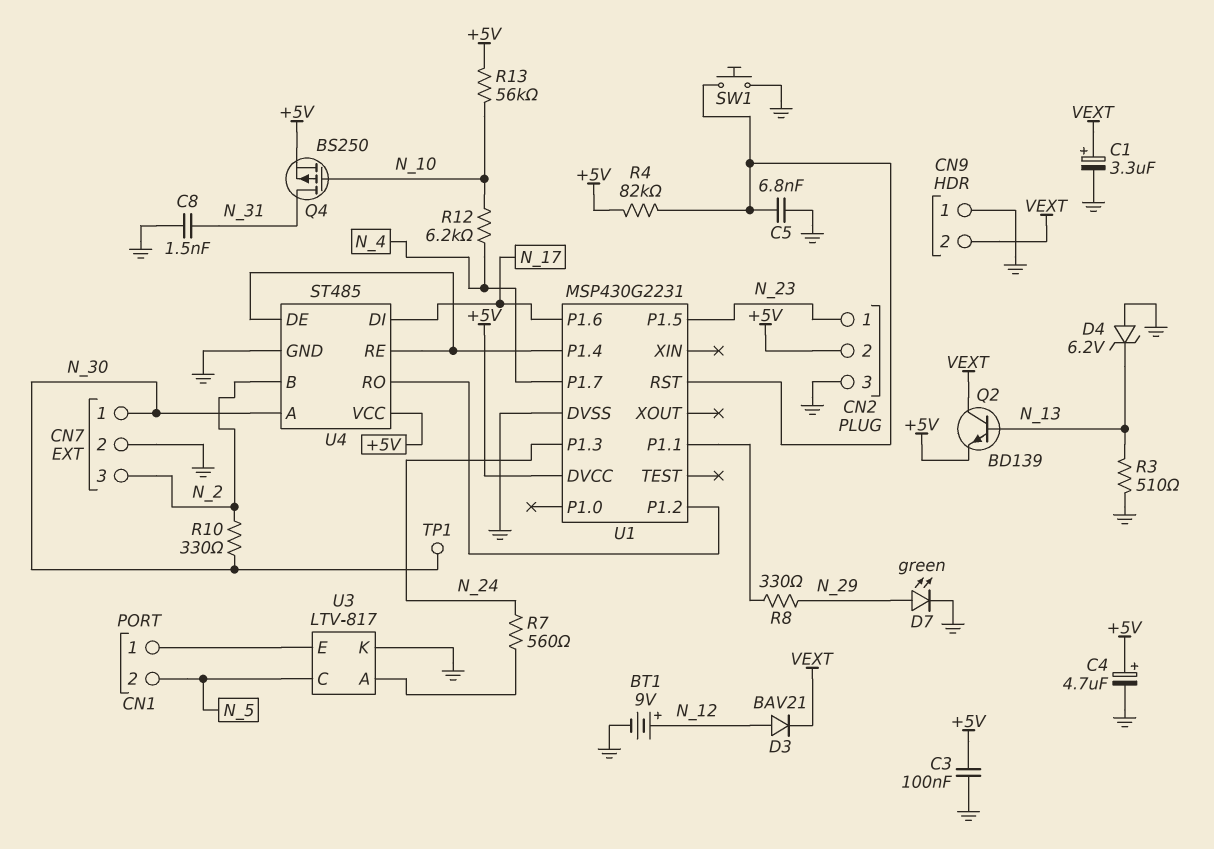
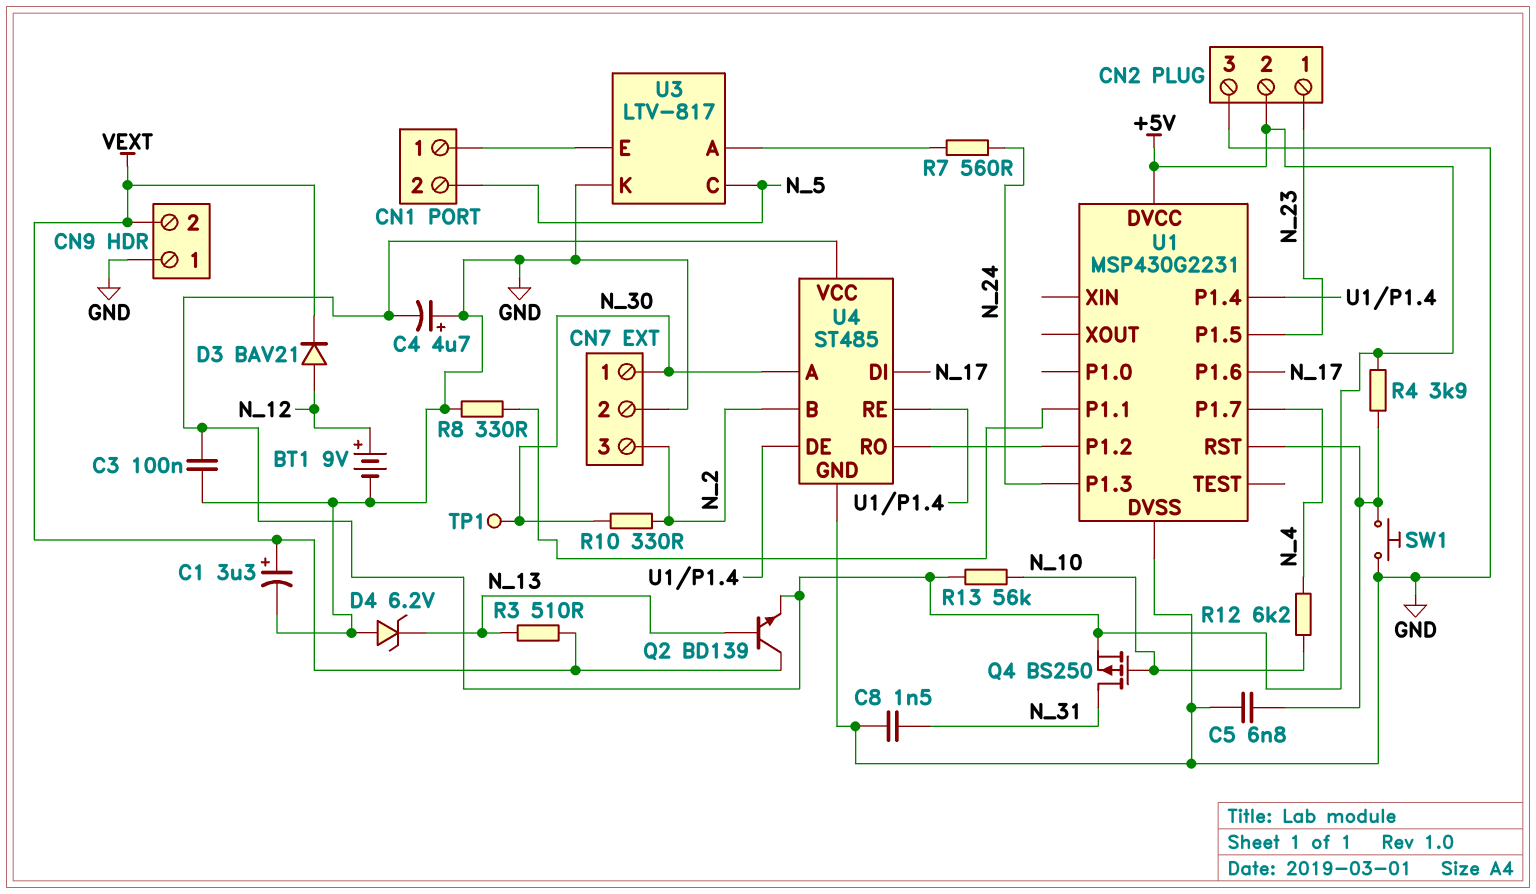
C4: 4.7uF (plus +5V, minus GND) -> 4.7uF (plus GND, minus +5V)
D7: LED green (A N_29, K GND) -> none
R3: 510 (GND, N_13) -> 510 (N_13, VEXT)
R4: 82k (+5V, U1/RST) -> 3.9k (+5V, U1/RST)
R8: 330 (N_29, U1/P1.1) -> 330 (GND, U1/P1.1)

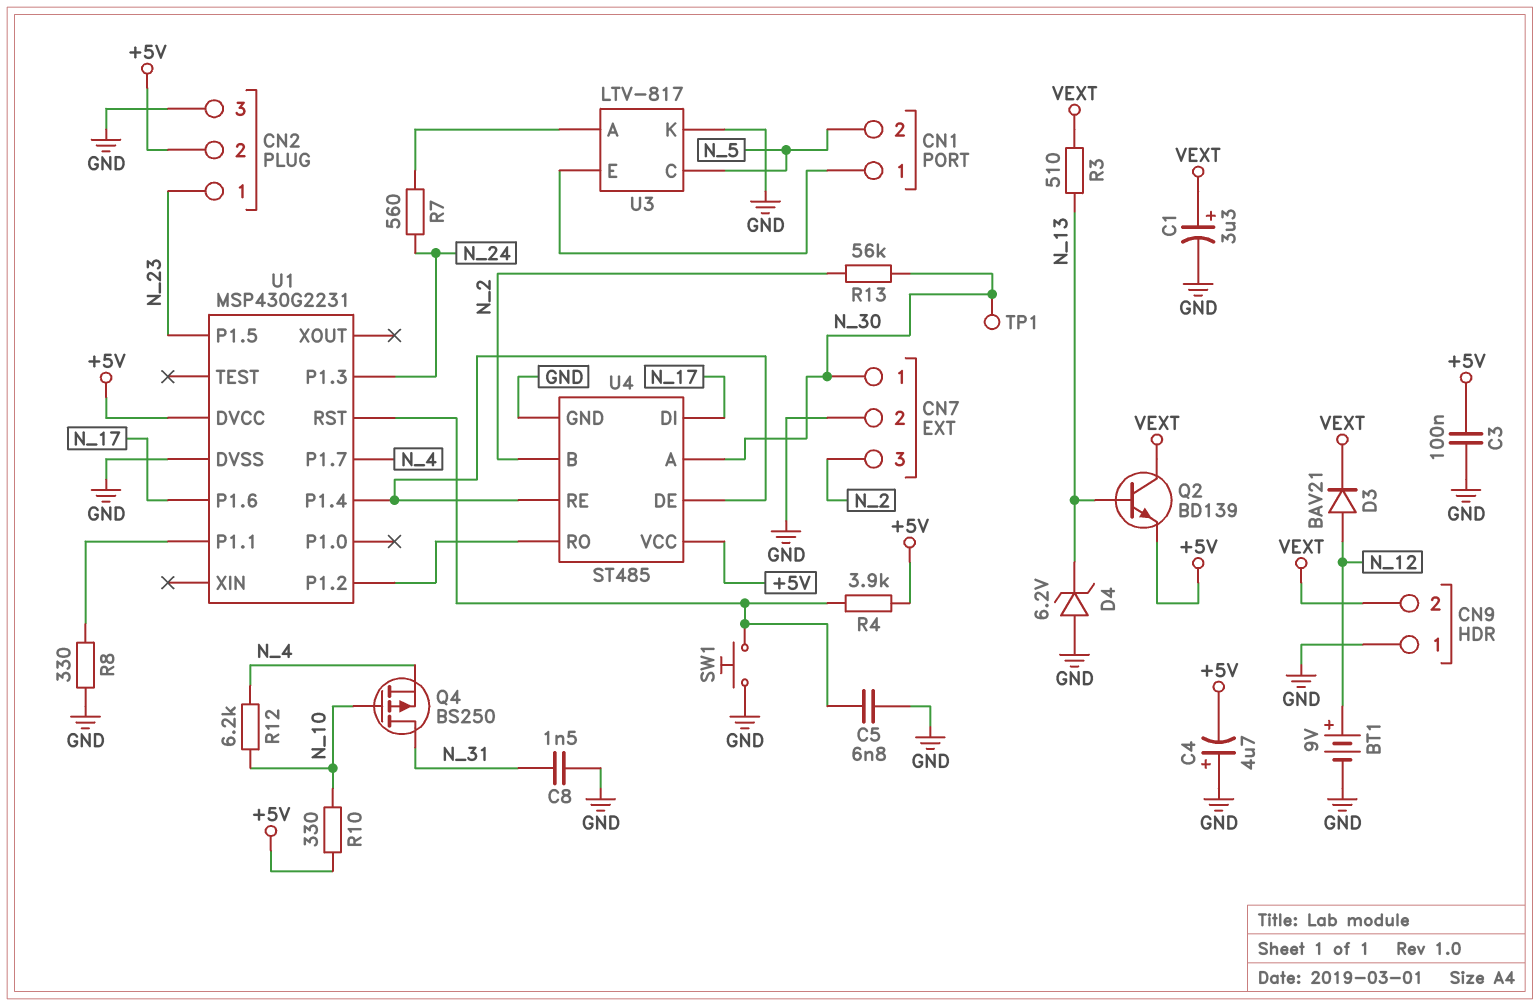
Q4: PMOS BS250 (G N_10, D N_31, S +5V) -> PMOS BS250 (G N_10, D N_31, S N_4)
R10: 330 (N_2, N_30) -> 330 (+5V, N_10)
R13: 56k (+5V, N_10) -> 56k (N_2, N_30)

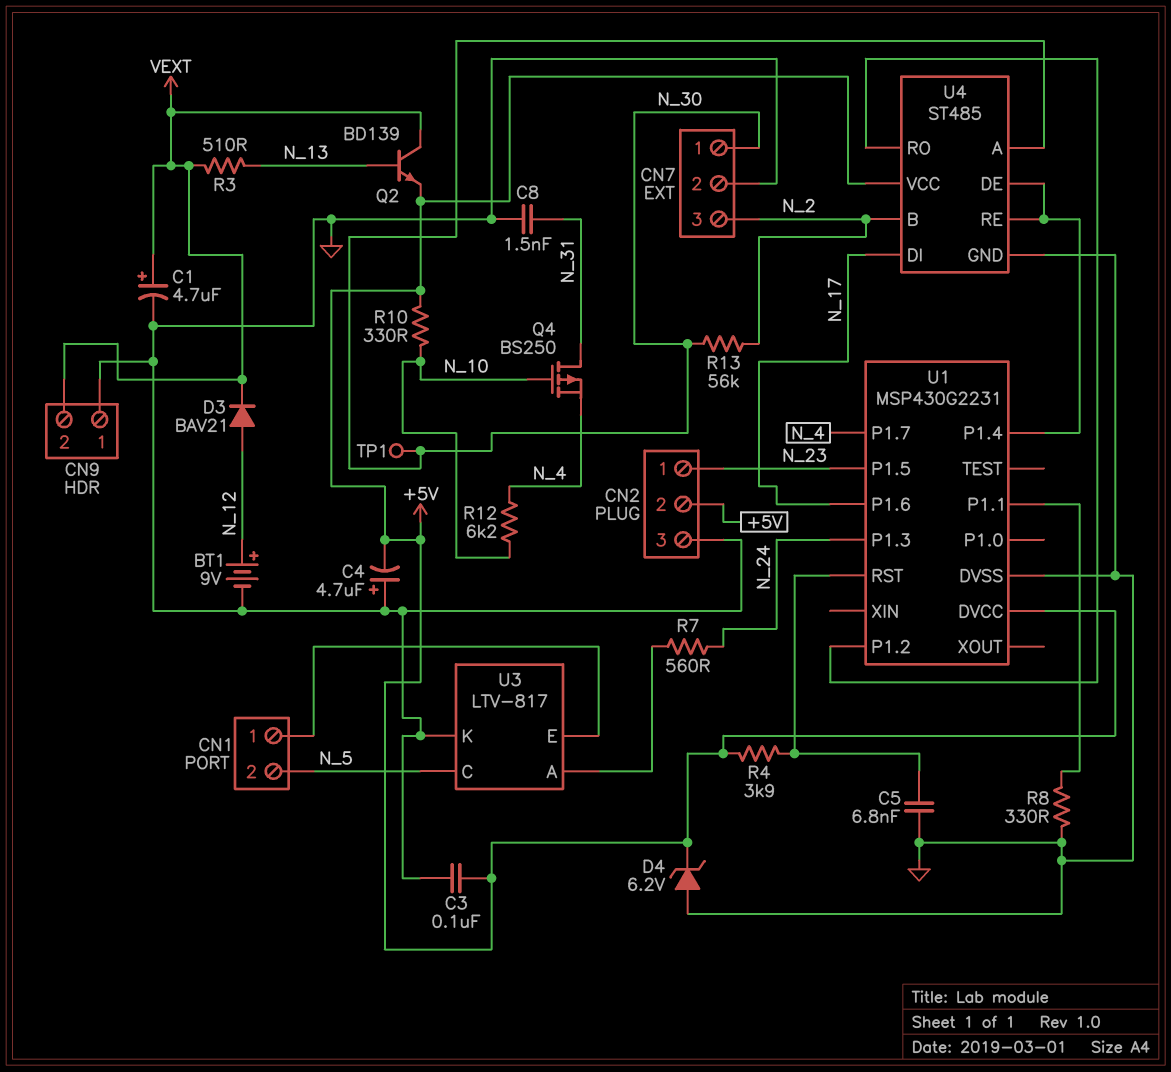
C1: 3.3uF (plus VEXT, minus GND) -> 4.7uF (plus VEXT, minus GND)
D4: zener 6.2V (A GND, K N_13) -> zener 6.2V (A GND, K +5V)
SW1: button (GND, U1/RST) -> none

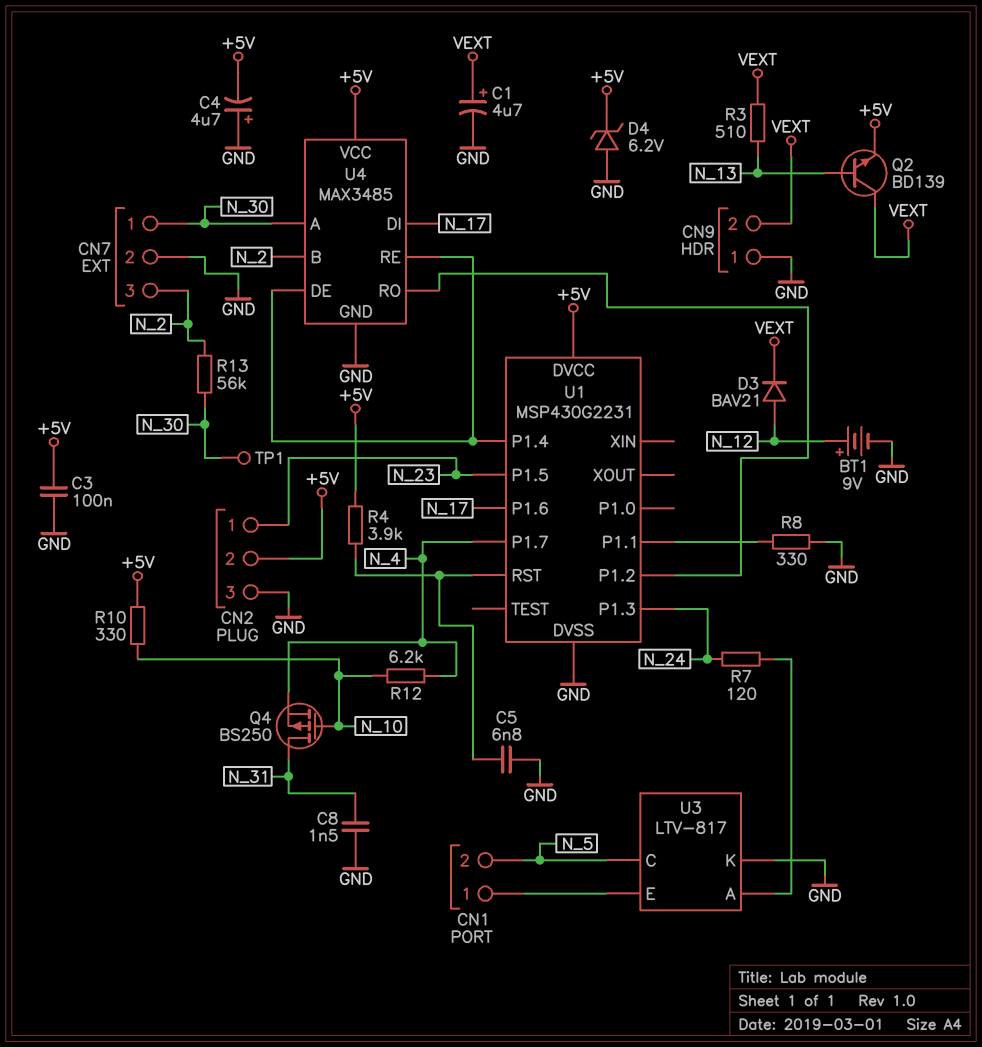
R7: 560 (N_24, U3/A) -> 120 (N_24, U3/A)
U4: ST485 -> MAX3485

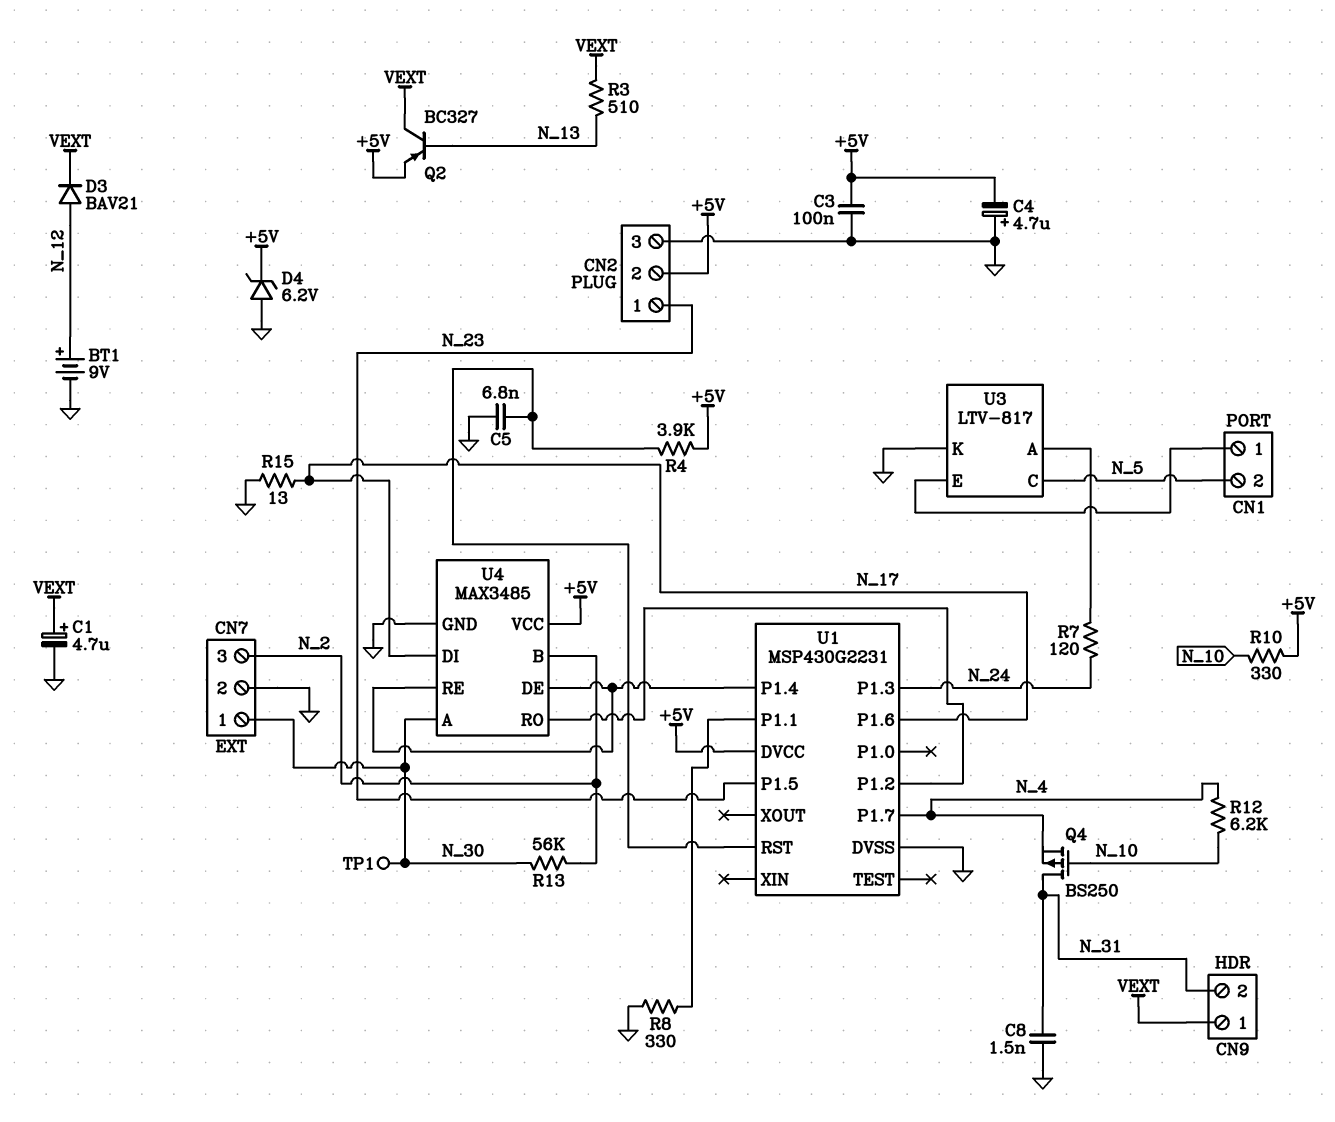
CN9 pin 1: GND -> VEXT
CN9 pin 2: VEXT -> N_31
Q2: NPN BD139 (B N_13, C VEXT, E +5V) -> PNP BC327 (B N_13, C VEXT, E +5V)
R15: none -> 13 (GND, N_17)

